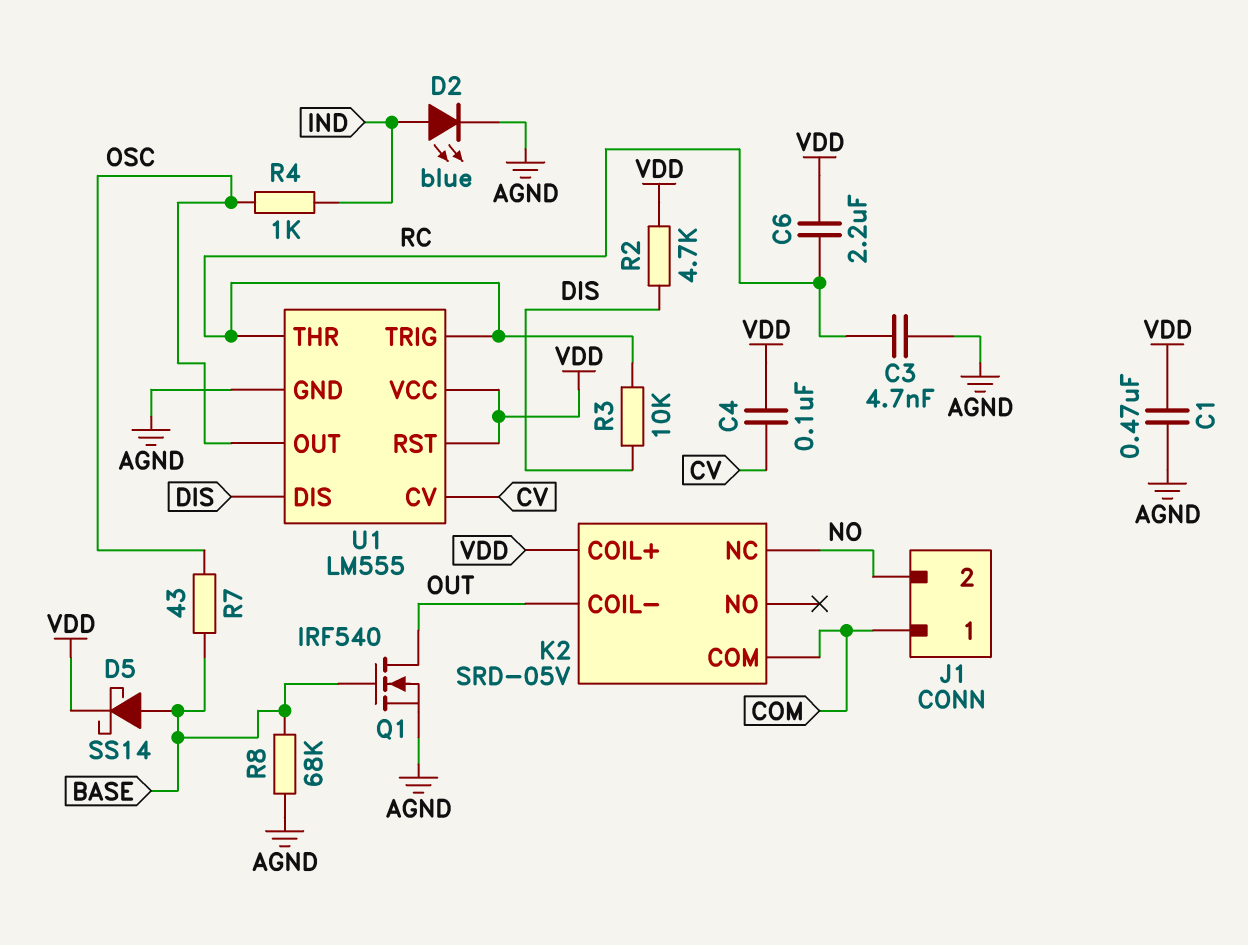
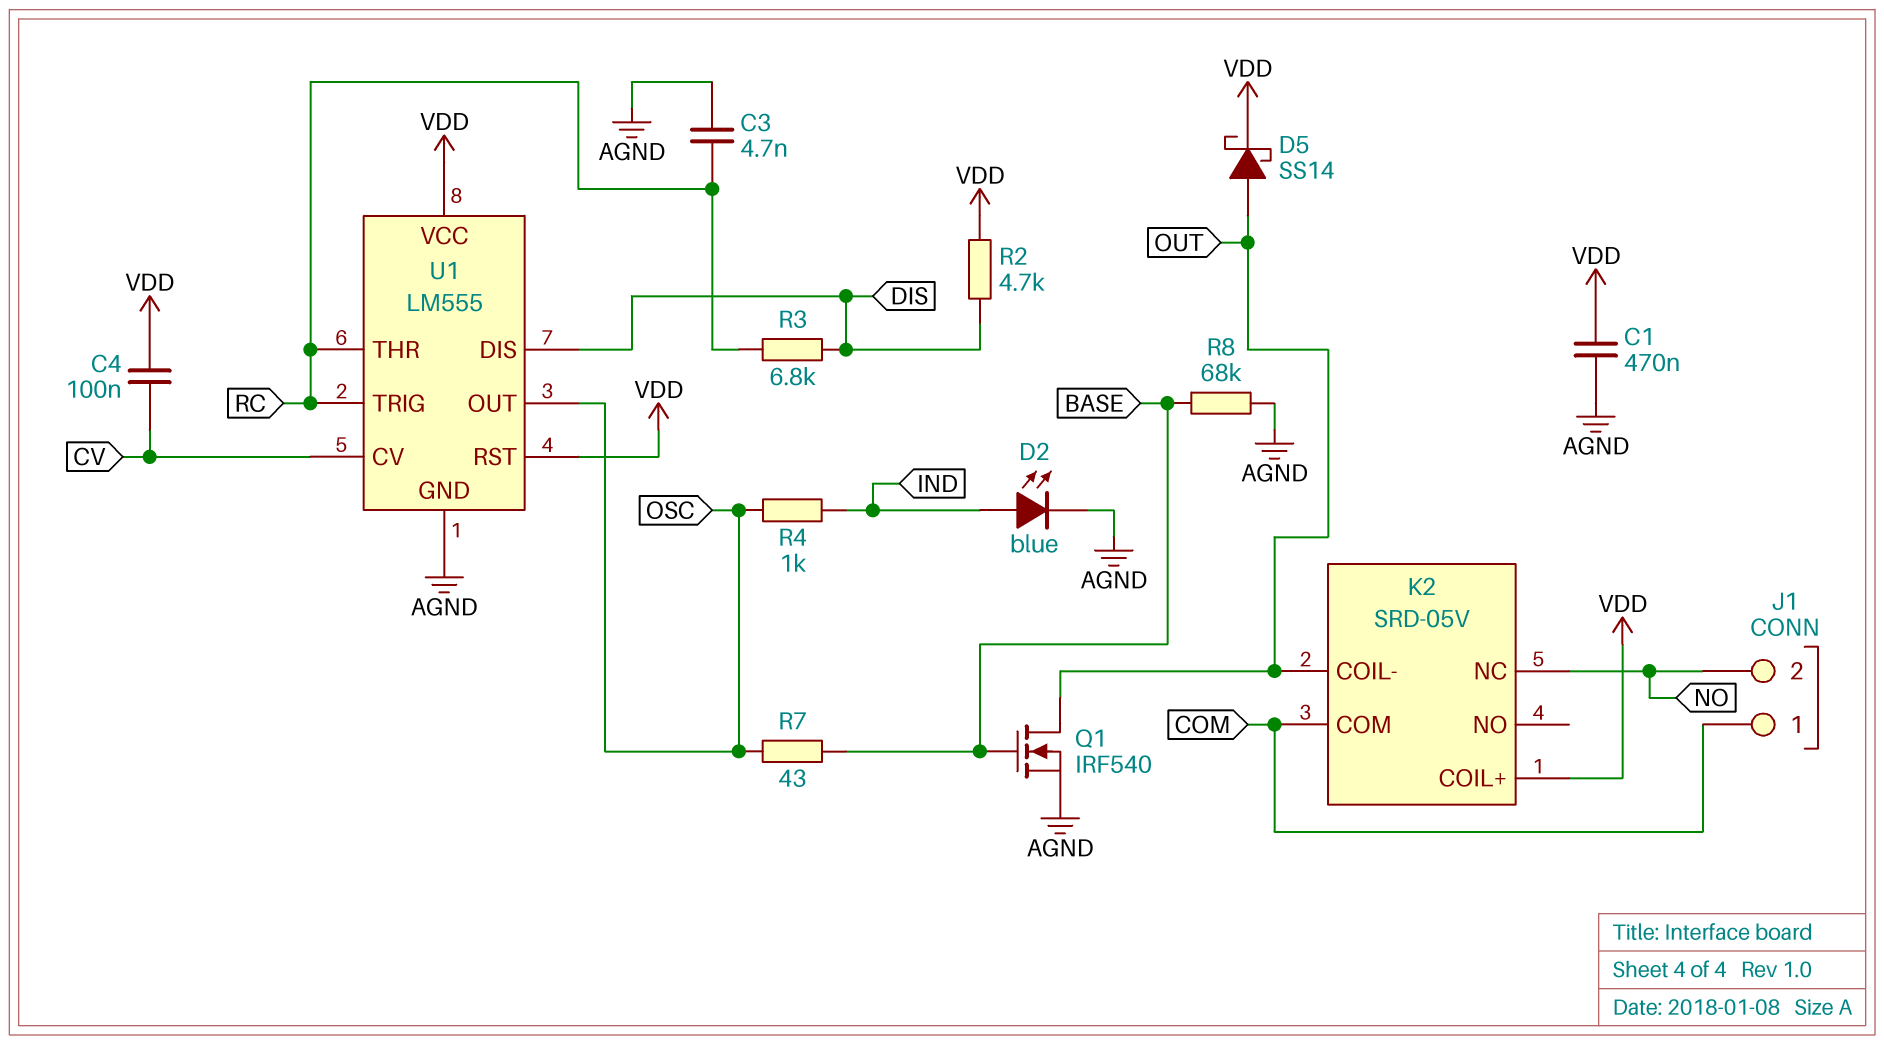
C6: 2.2uF (RC, VDD) -> none
D5: schottky SS14 (A BASE, K VDD) -> schottky SS14 (A OUT, K VDD)
R3: 10k (DIS, RC) -> 6.8k (DIS, RC)

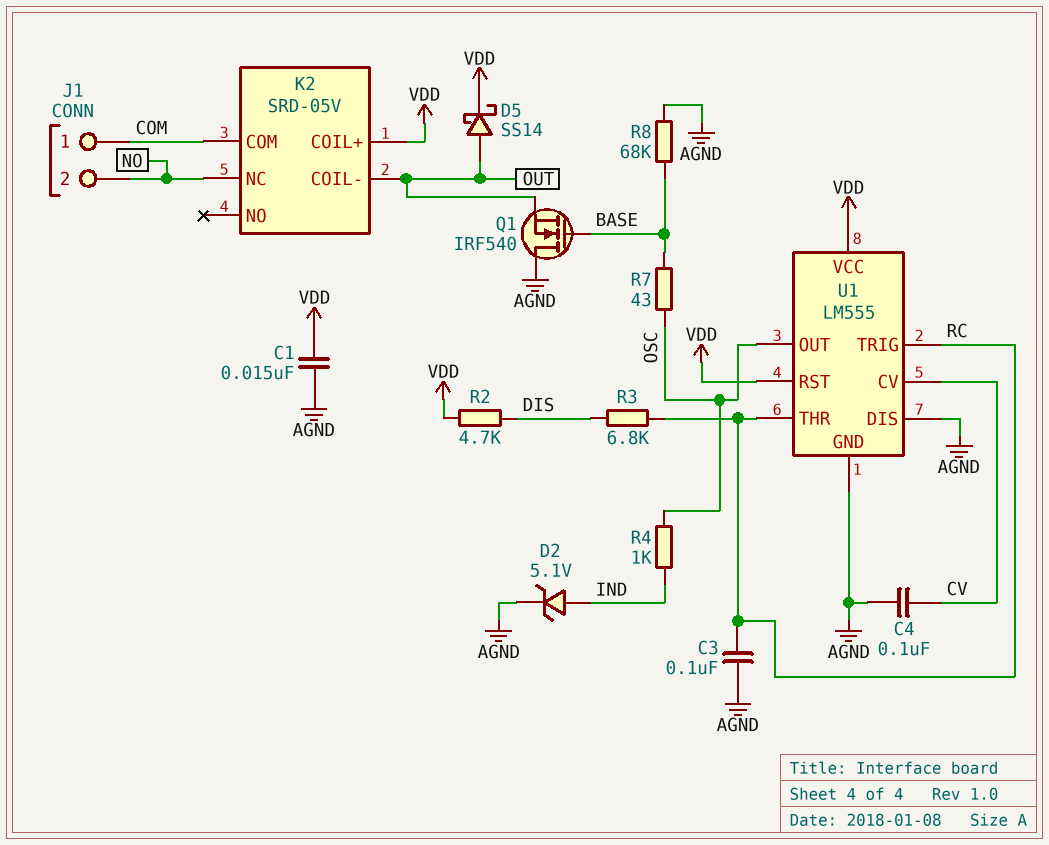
C1: 470nF (AGND, VDD) -> 15nF (AGND, VDD)
C3: 4.7nF (AGND, RC) -> 100nF (AGND, RC)
C4: 100nF (CV, VDD) -> 100nF (AGND, CV)
D2: LED blue (A IND, K AGND) -> zener 5.1V (A IND, K AGND)
Q1: NMOS IRF540 (G BASE, D OUT, S AGND) -> NMOS IRF540 (G BASE, D AGND, S OUT)
U1 pin DIS: DIS -> AGND

